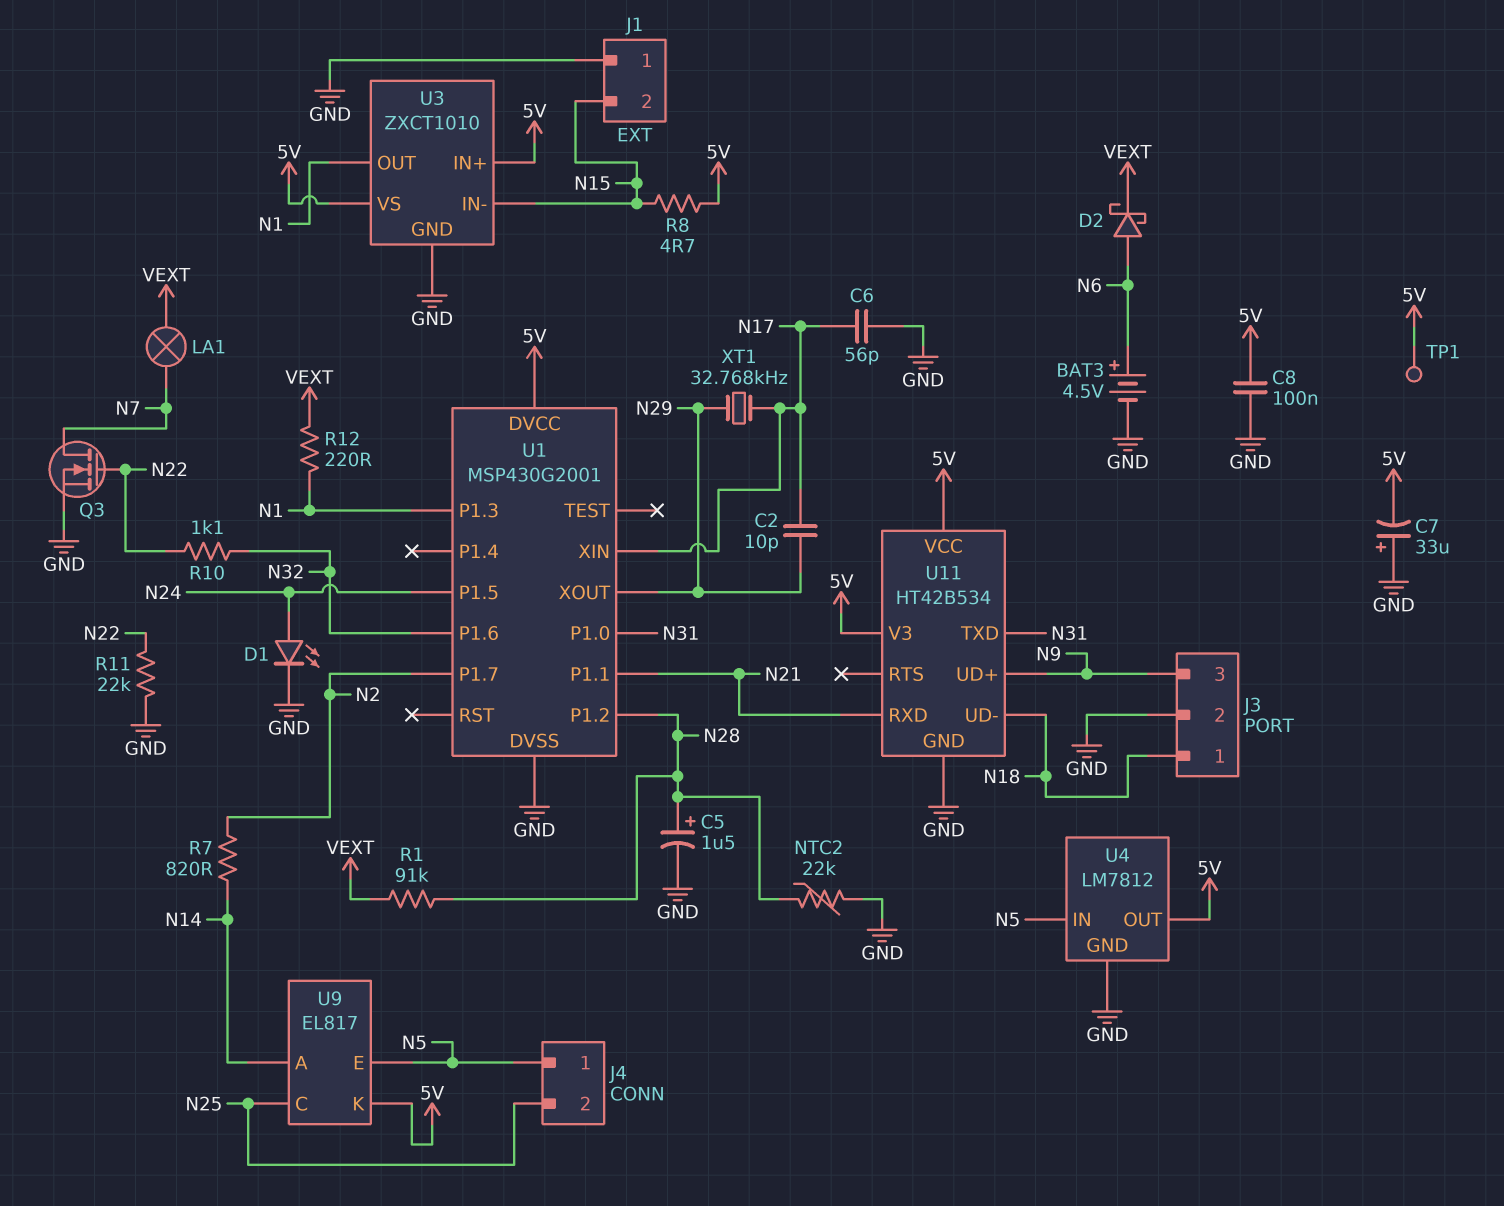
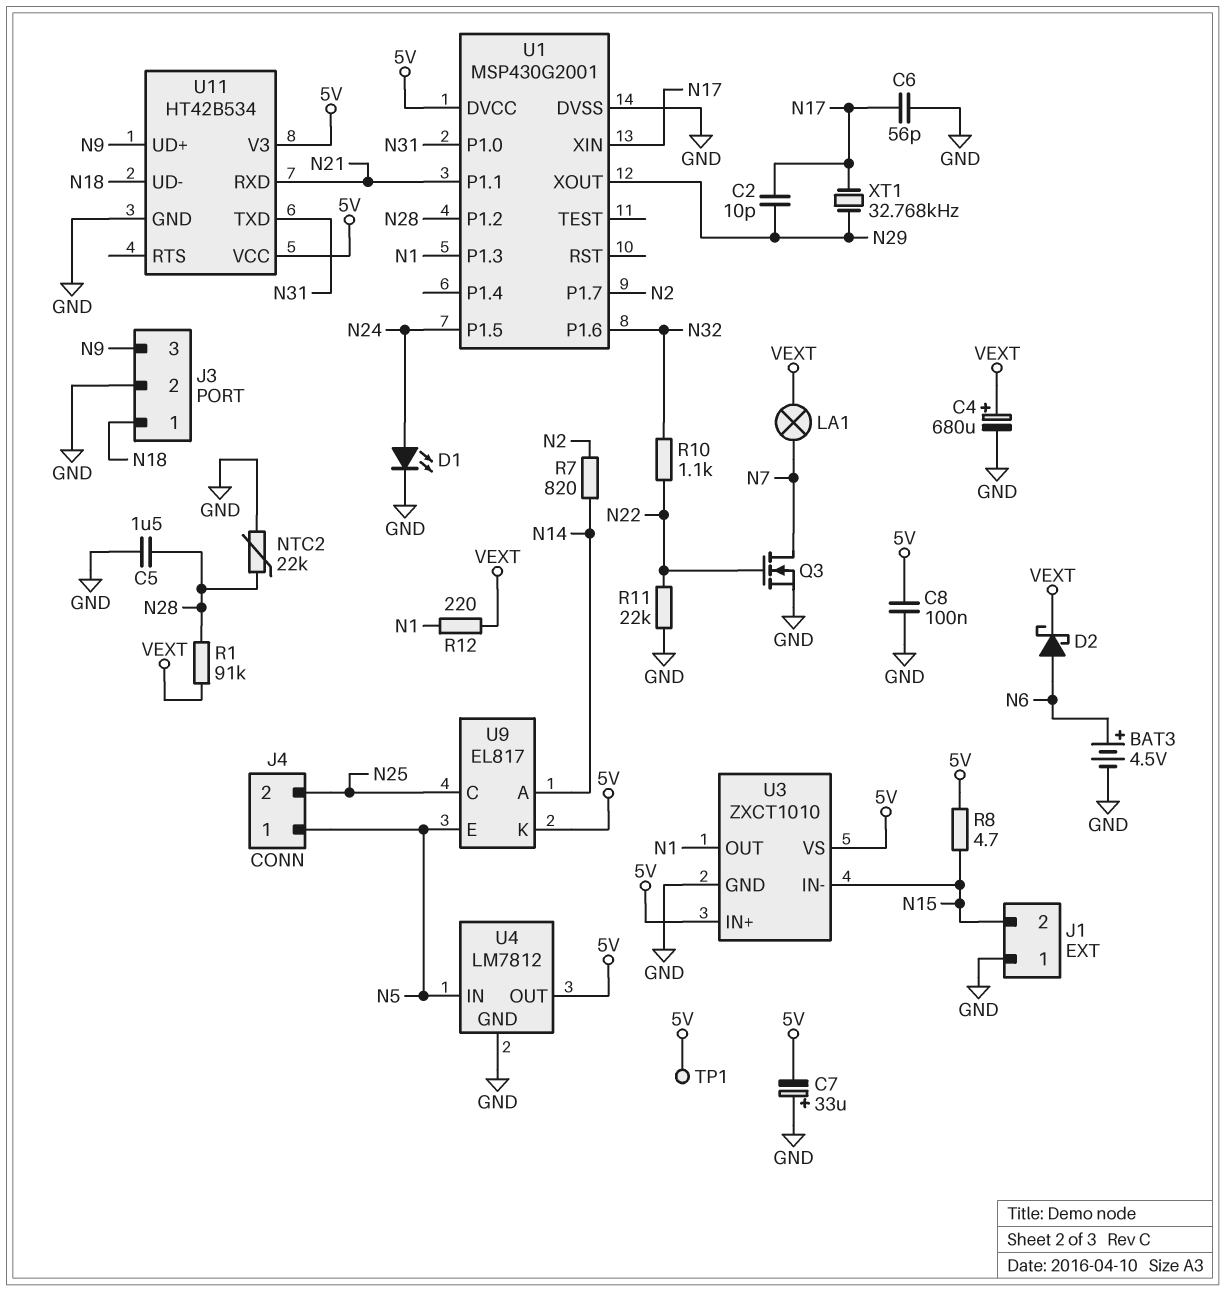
C4: none -> 680uF (plus VEXT, minus GND)
C5: 1.5uF (plus N28, minus GND) -> 1.5uF (GND, N28)

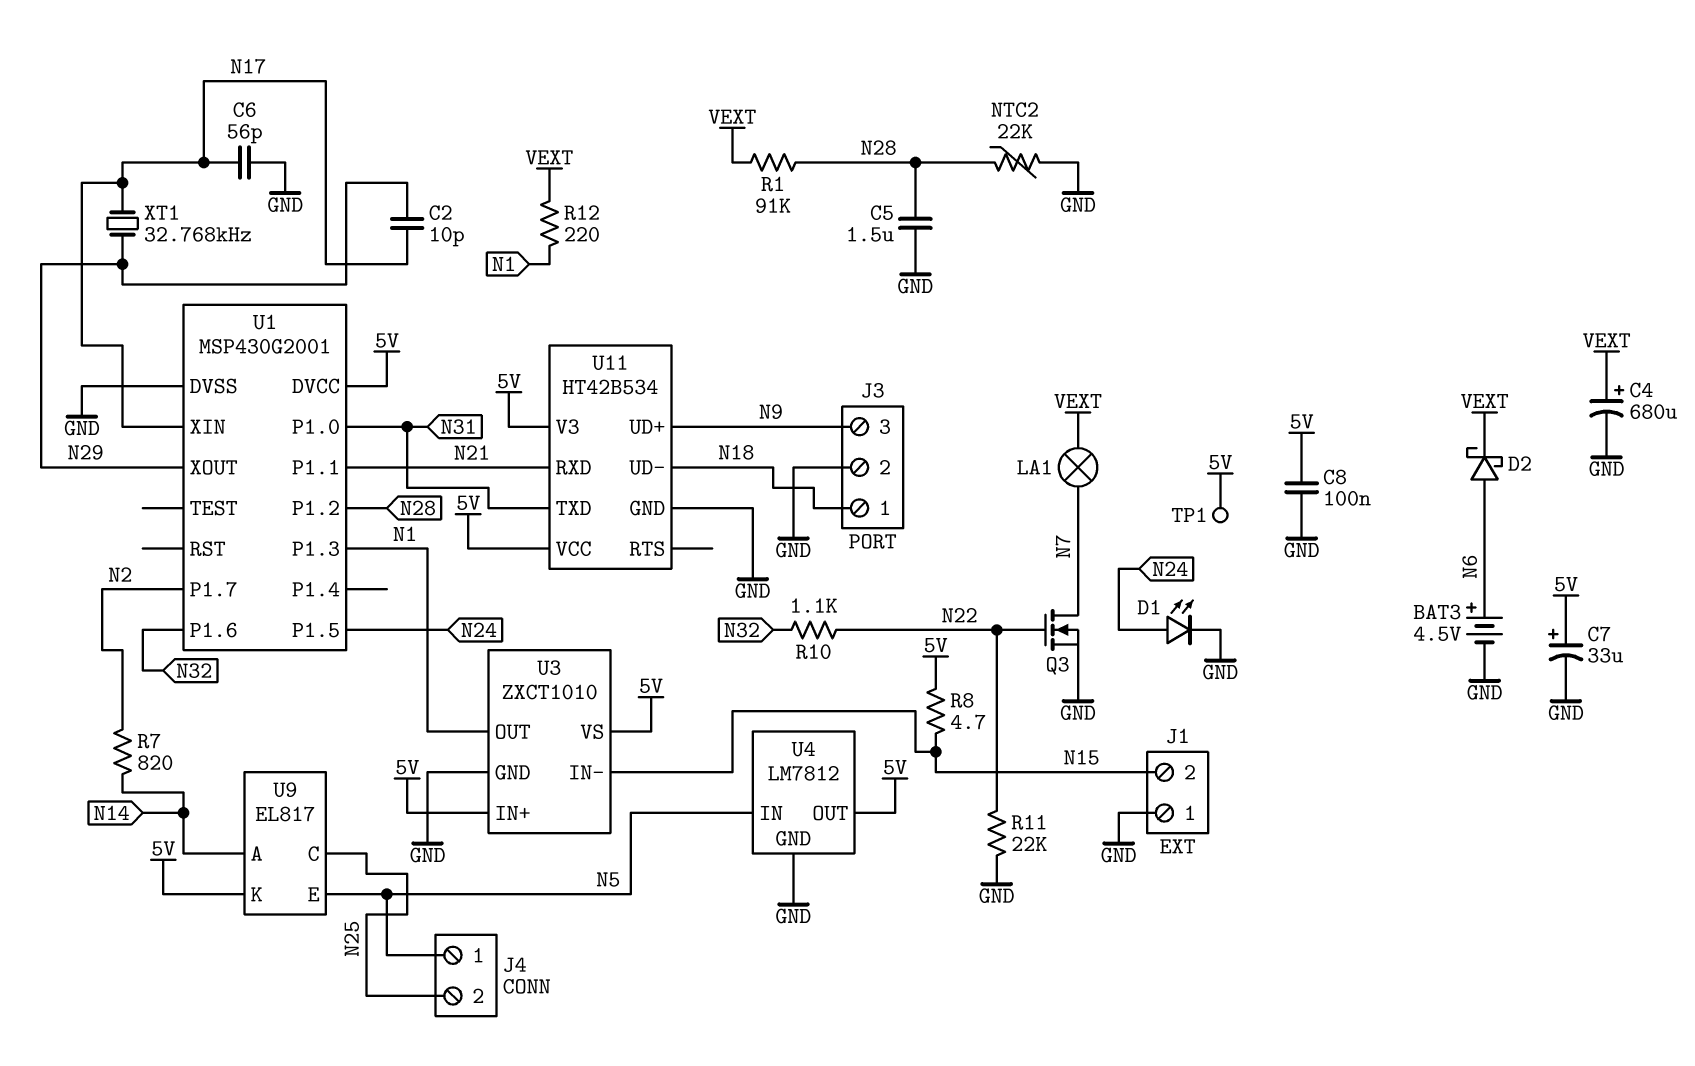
C7: 33uF (plus GND, minus 5V) -> 33uF (plus 5V, minus GND)

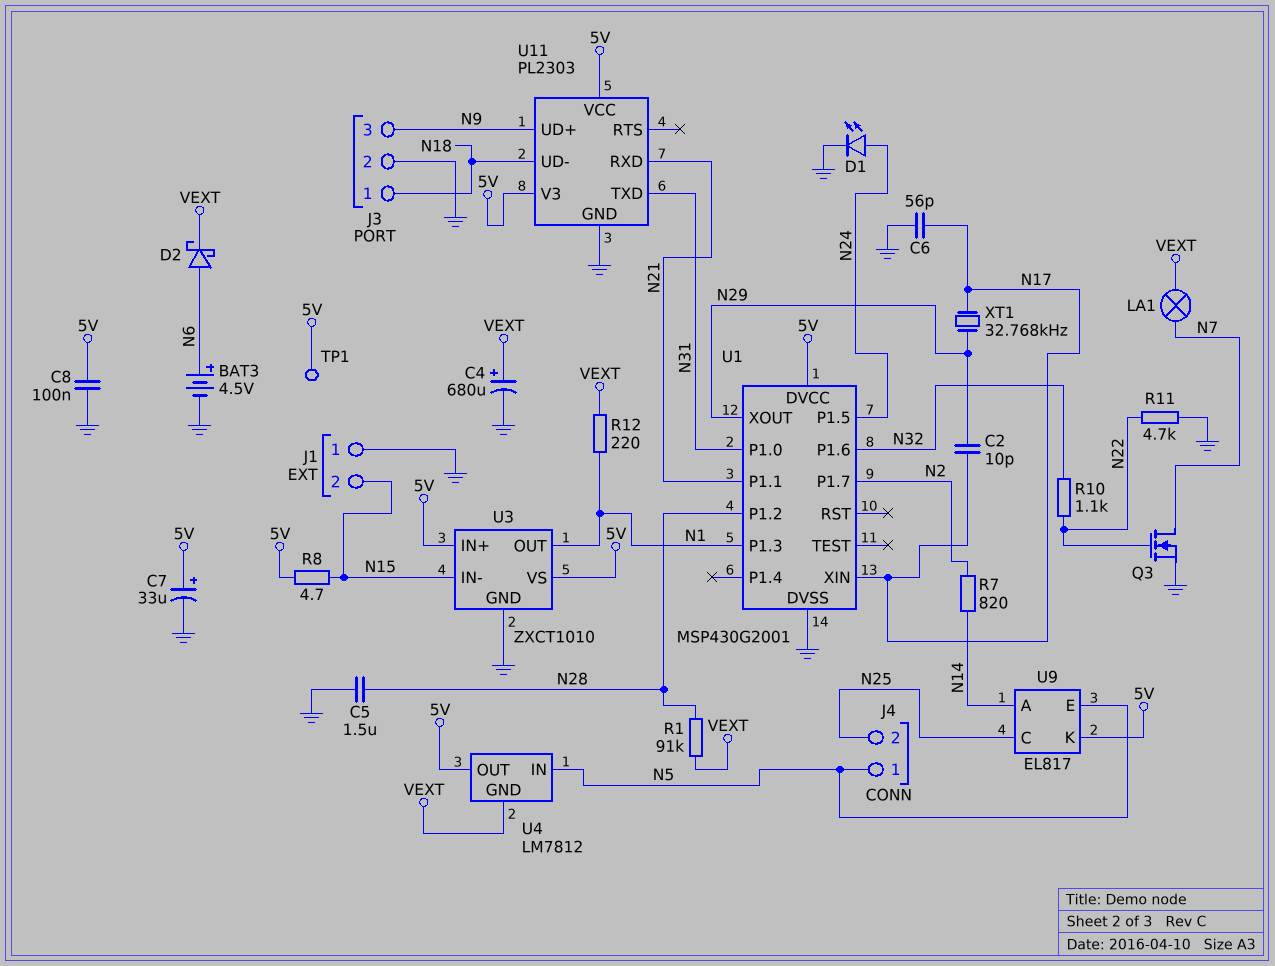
NTC2: 22k (GND, N28) -> none
R11: 22k (GND, N22) -> 4.7k (GND, N22)
U4 pin GND: GND -> VEXT
U11: HT42B534 -> PL2303

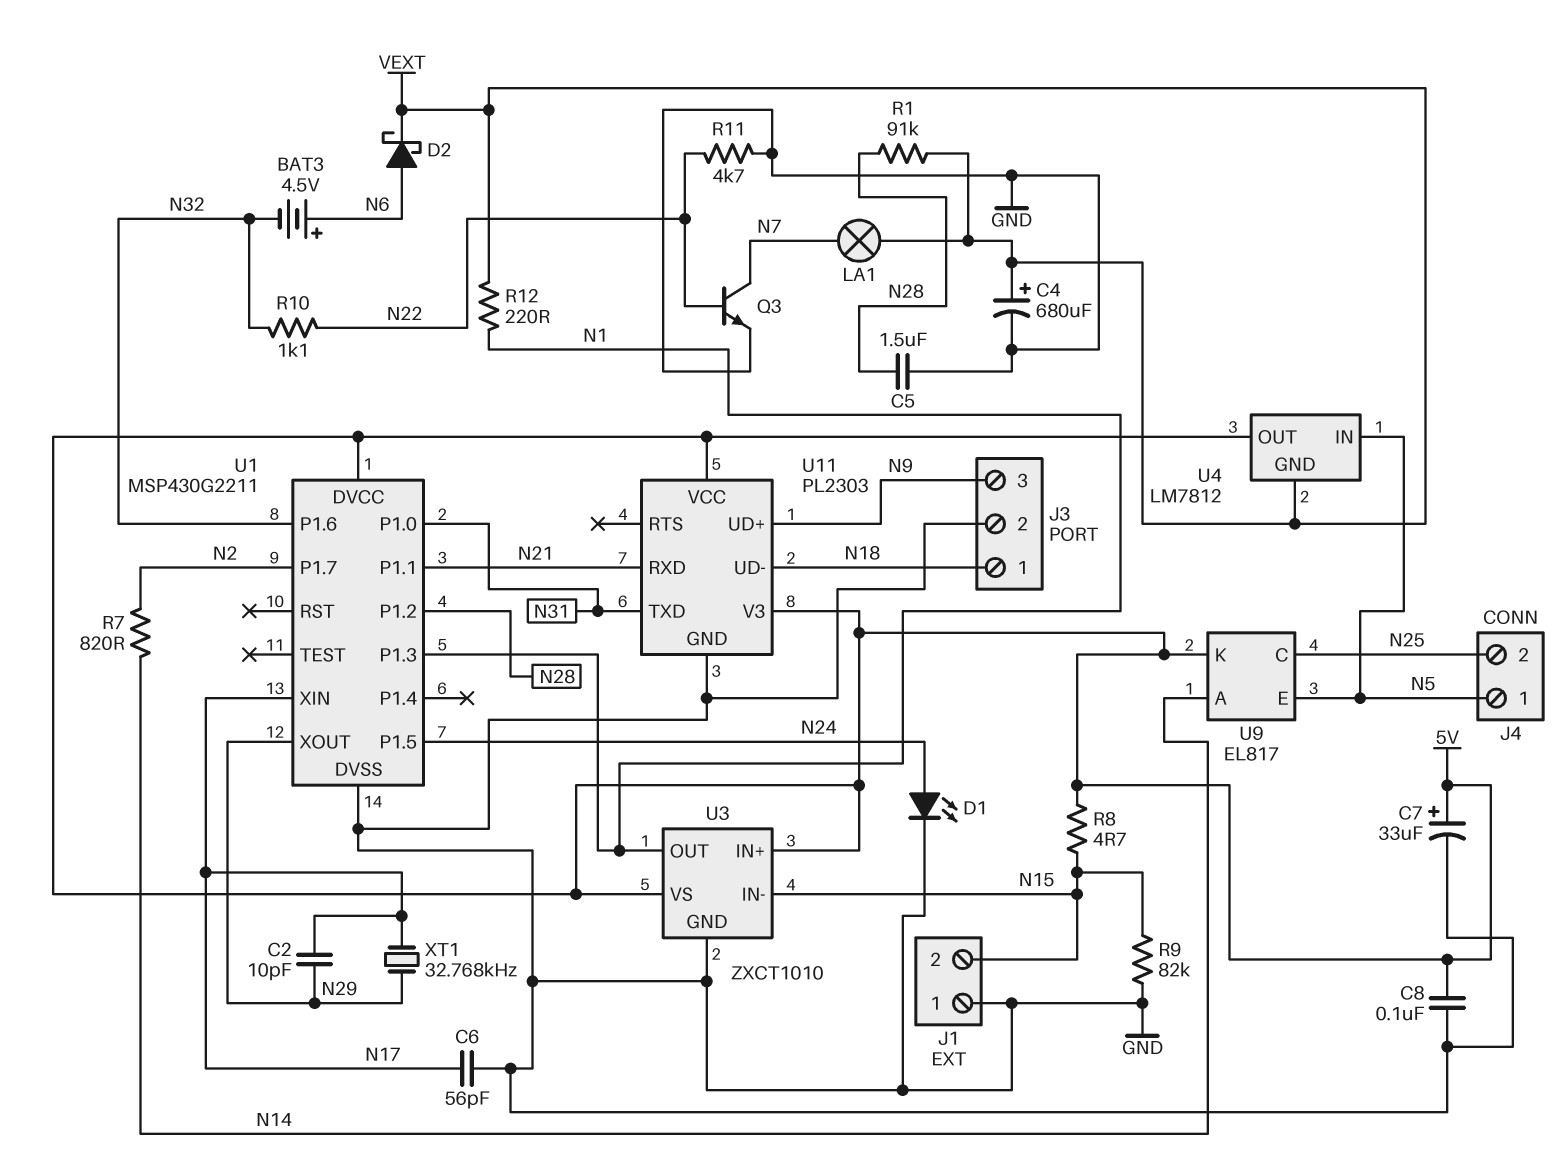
BAT3: 4.5V (plus N6, minus GND) -> 4.5V (plus N6, minus N32)
Q3: NMOS (G N22, D N7, S GND) -> NPN (B N22, C N7, E GND)
R9: none -> 82k (GND, N15)
TP1: test point (5V) -> none
U1: MSP430G2001 -> MSP430G2211

